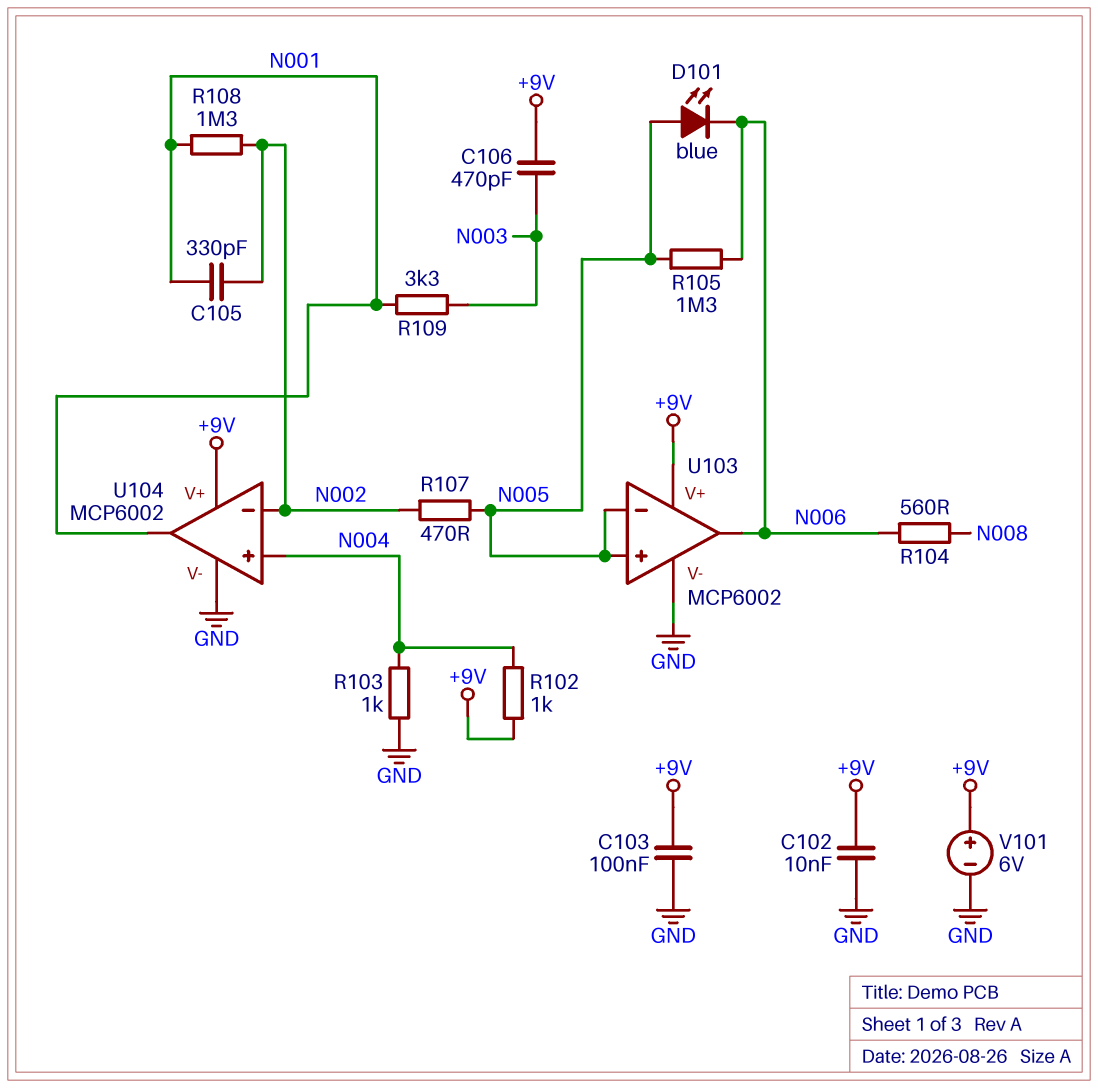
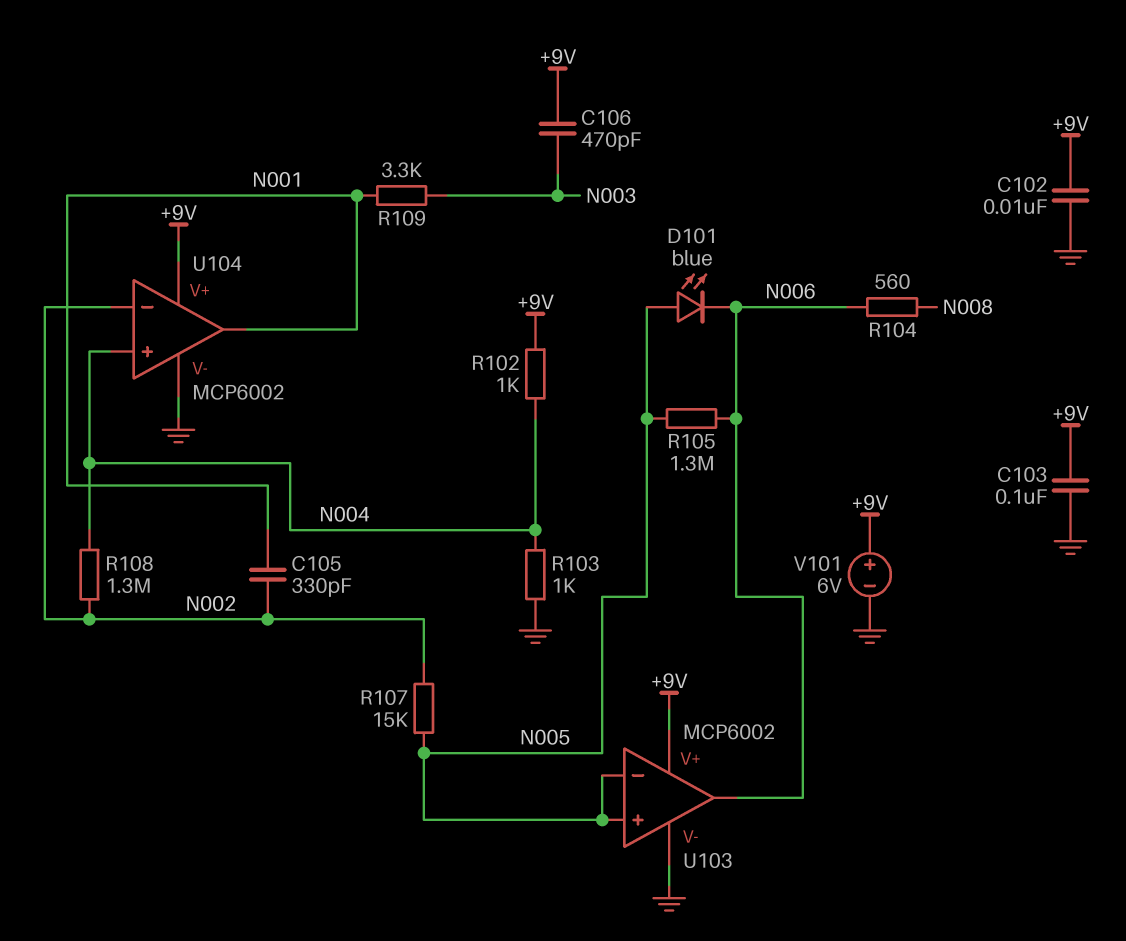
R107: 470 (N002, N005) -> 15k (N002, N005)
R108: 1.3M (N001, N002) -> 1.3M (N002, N004)

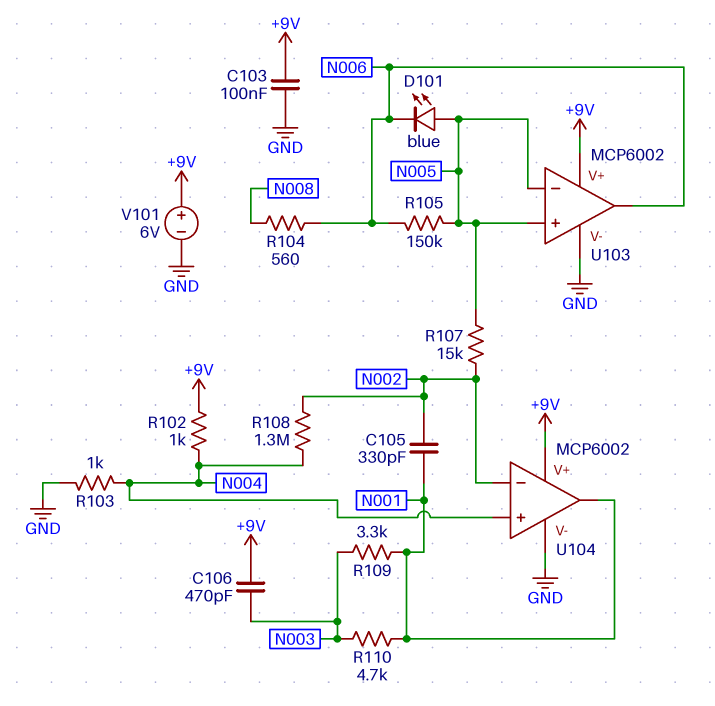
C102: 10nF (+9V, GND) -> none
R105: 1.3M (N005, N006) -> 150k (N005, N006)
R110: none -> 4.7k (N001, N003)

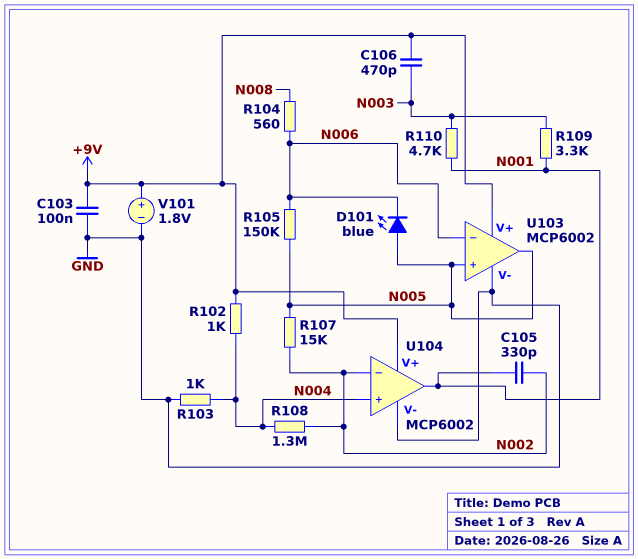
U103 pin in-: N005 -> N006
U103 pin out: N006 -> N005
V101: 6V (plus +9V, minus GND) -> 1.8V (plus +9V, minus GND)

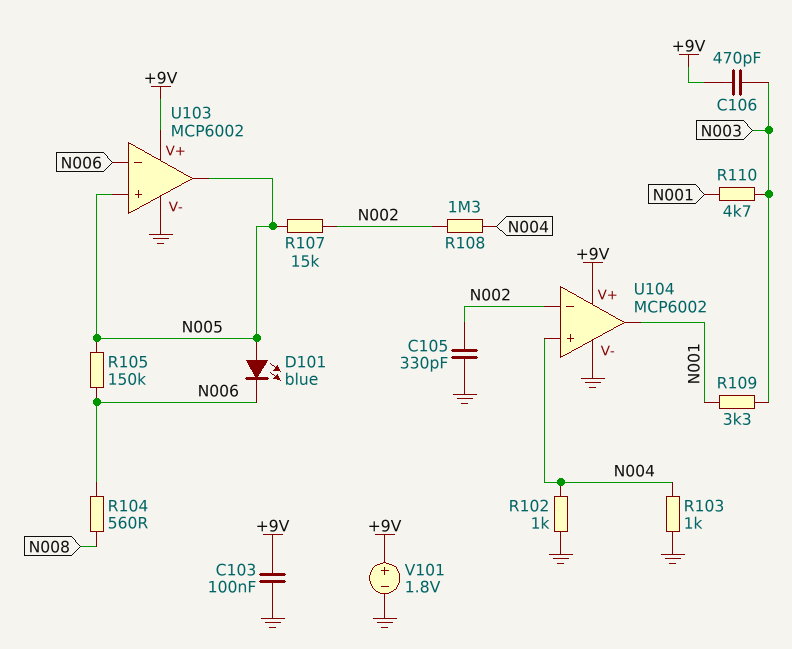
C105: 330pF (N001, N002) -> 330pF (GND, N002)
R102: 1k (+9V, N004) -> 1k (GND, N004)

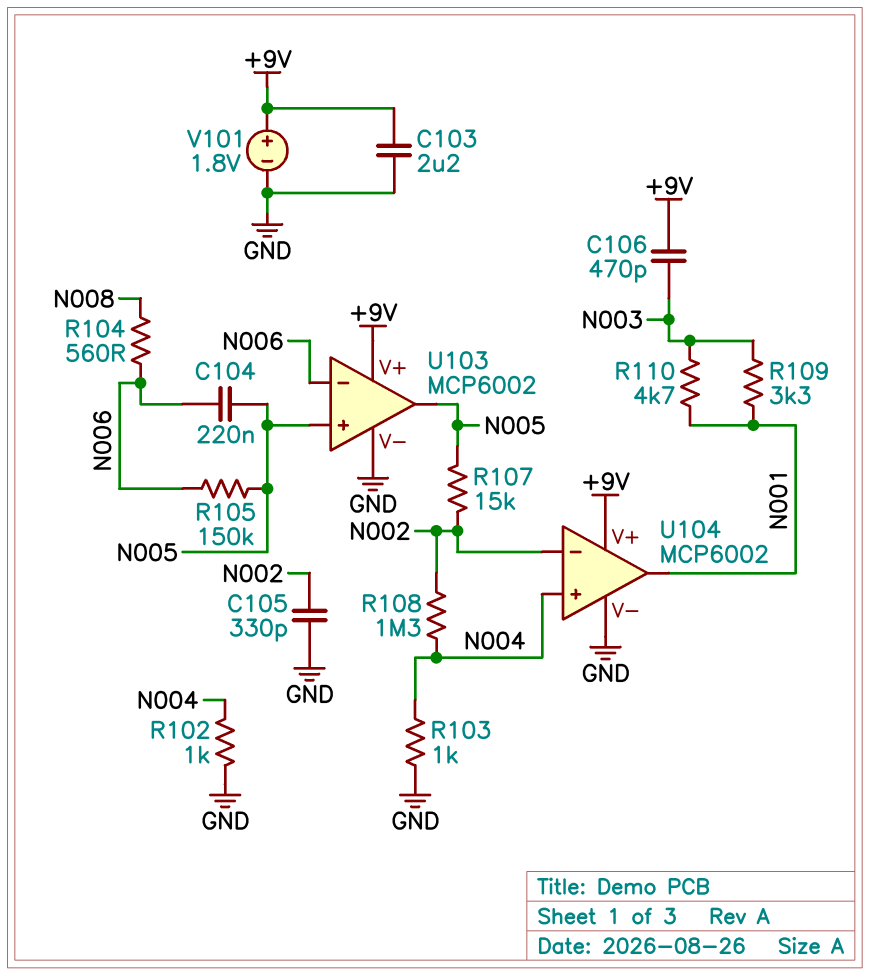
C103: 100nF (+9V, GND) -> 2.2uF (+9V, GND)
C104: none -> 220nF (N005, N006)
D101: LED blue (A N005, K N006) -> none

